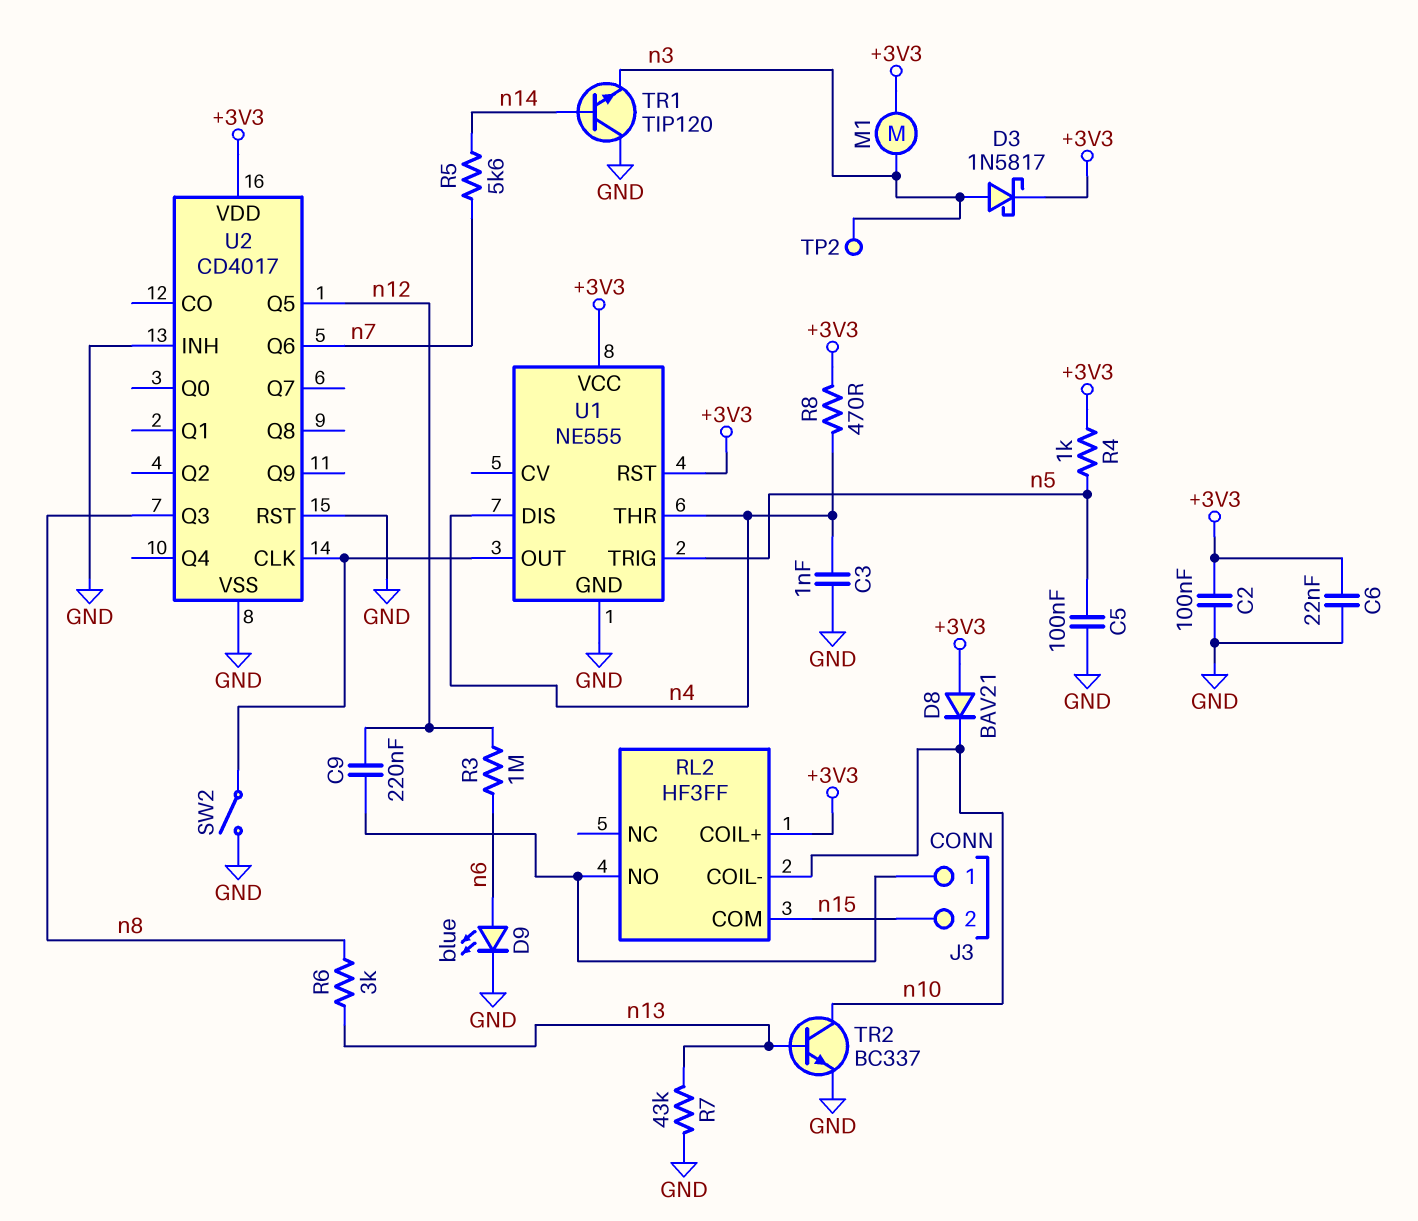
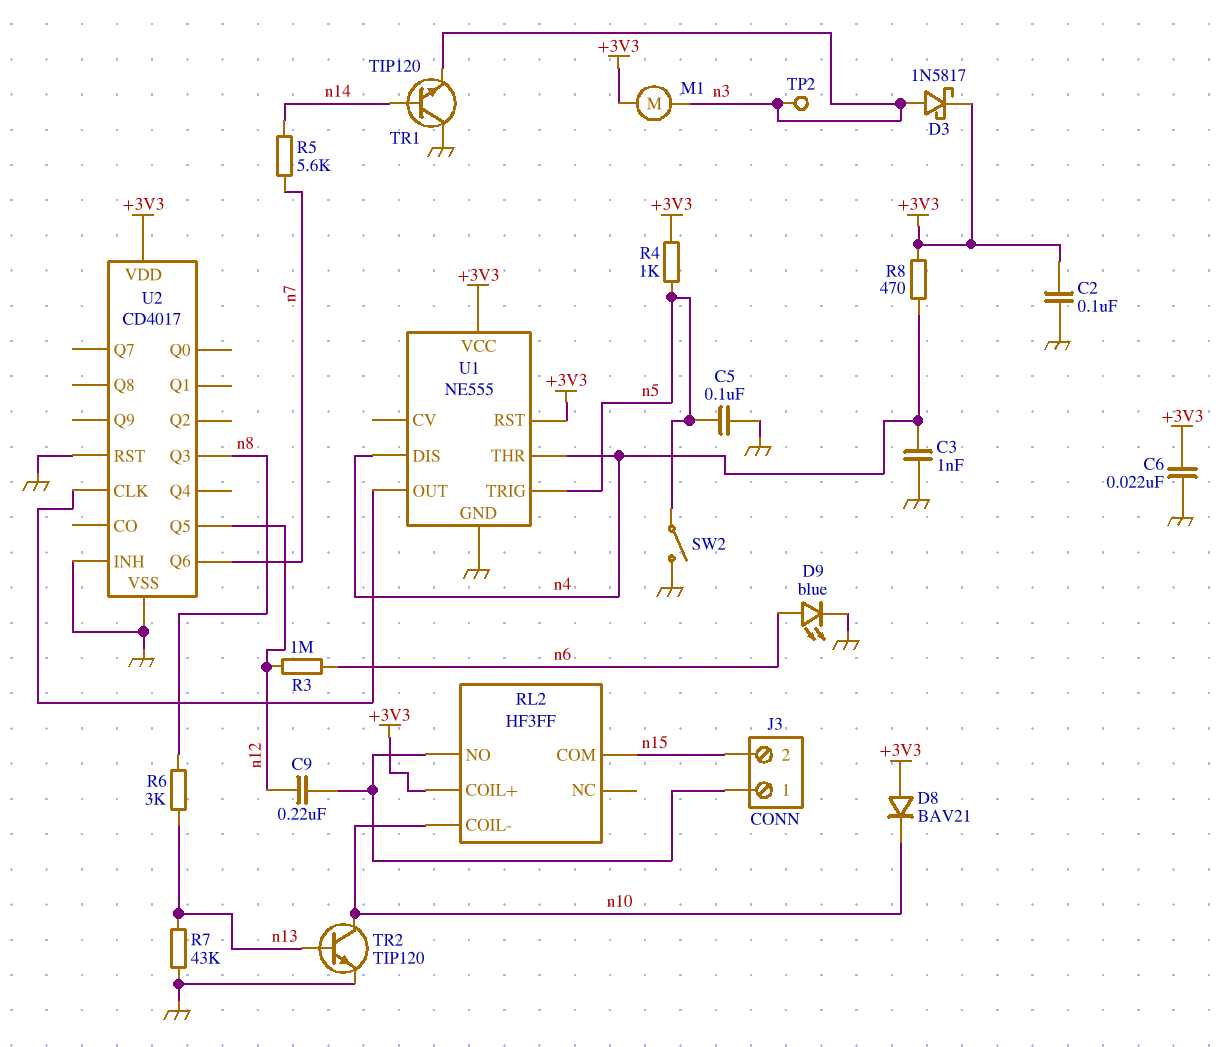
SW2: switch (GND, U1/OUT) -> switch (GND, n5)
TR2: NPN BC337 (B n13, C n10, E GND) -> NPN TIP120 (B n13, C n10, E GND)

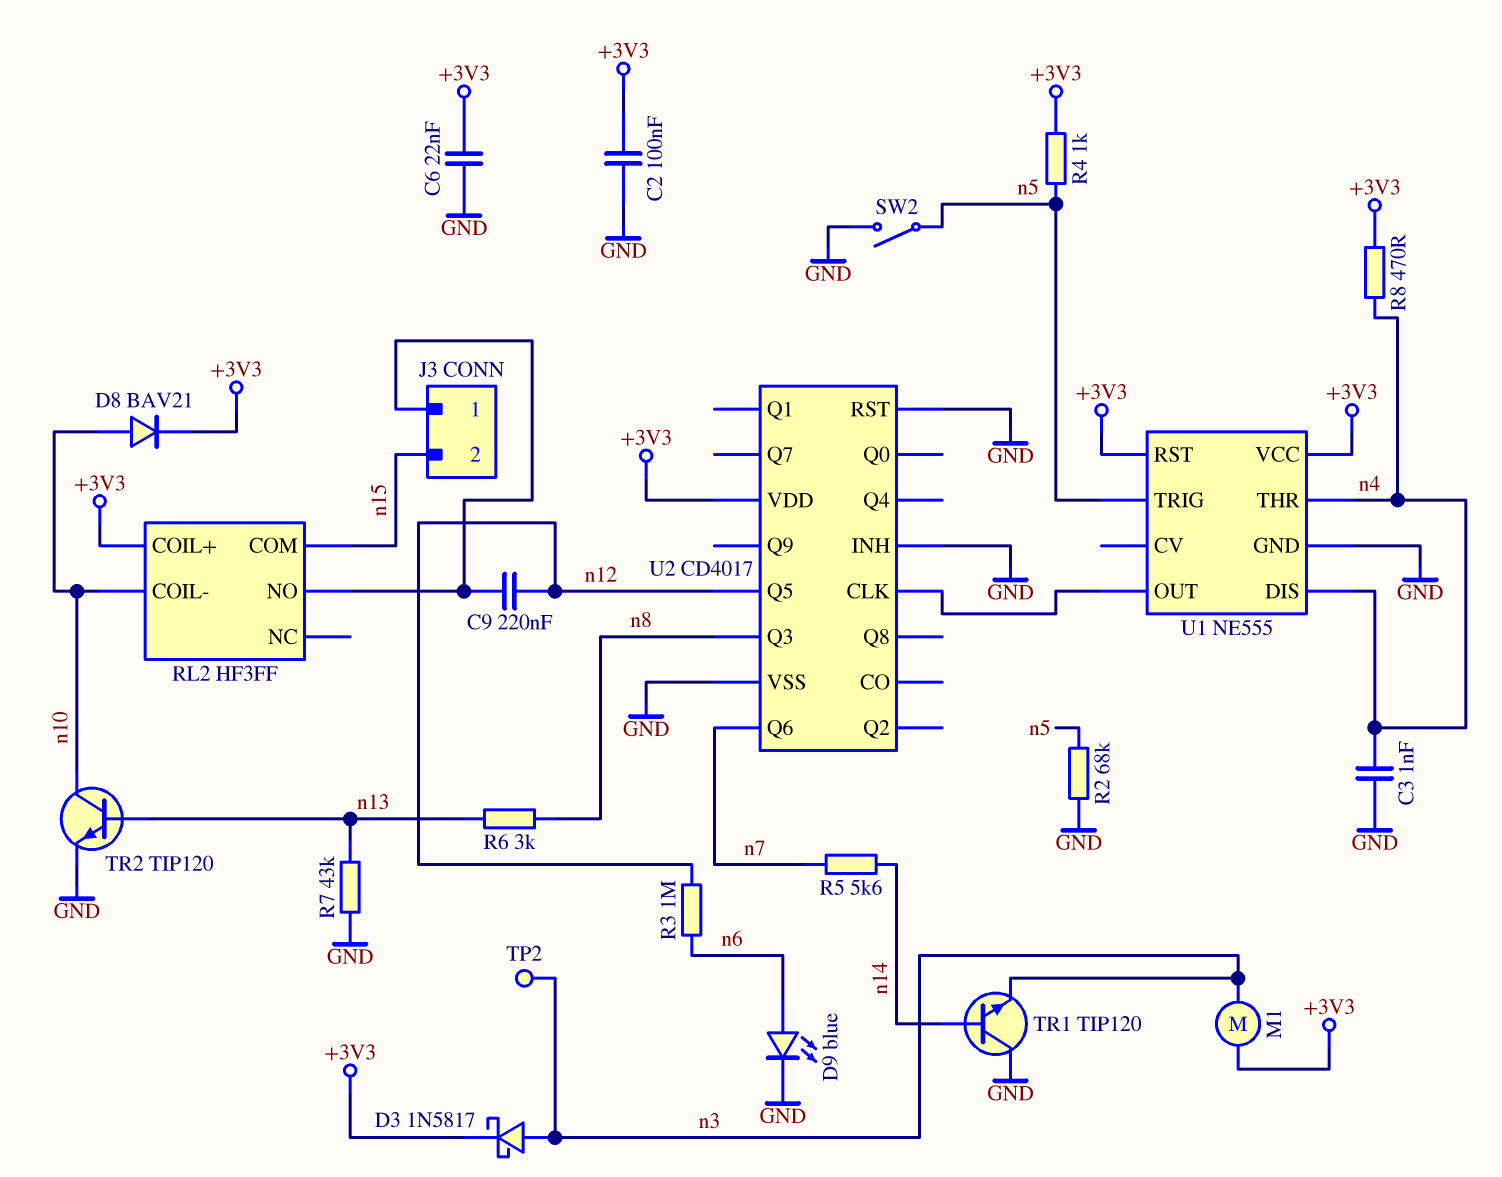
C5: 100nF (GND, n5) -> none
D8: diode BAV21 (A +3V3, K n10) -> diode BAV21 (A n10, K +3V3)
R2: none -> 68k (GND, n5)

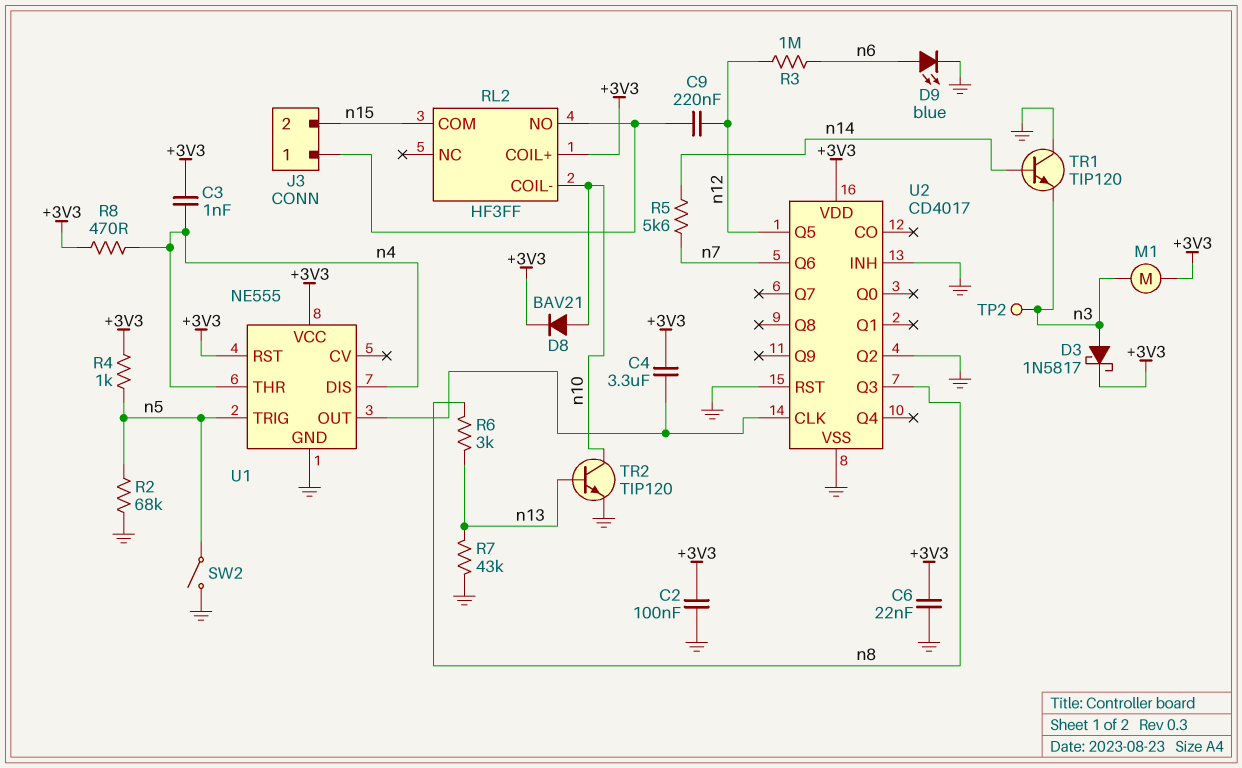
C3: 1nF (GND, n4) -> 1nF (+3V3, n4)
C4: none -> 3.3uF (+3V3, U1/OUT)
U2 pin Q2: none -> GND

